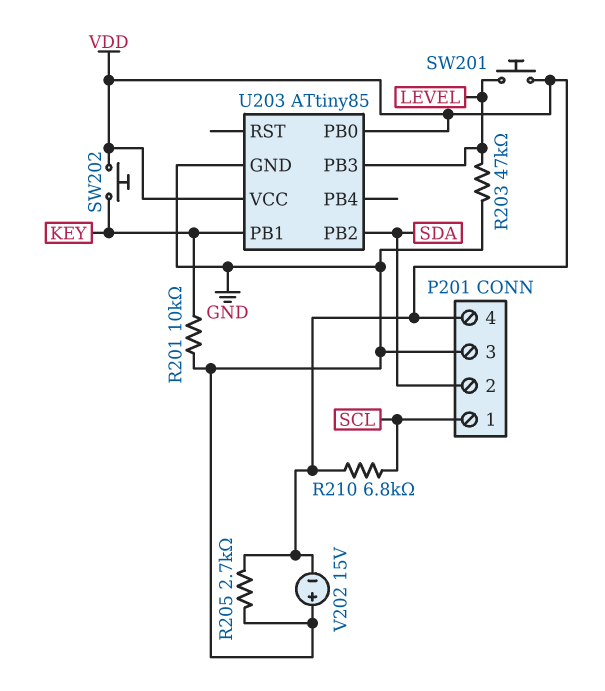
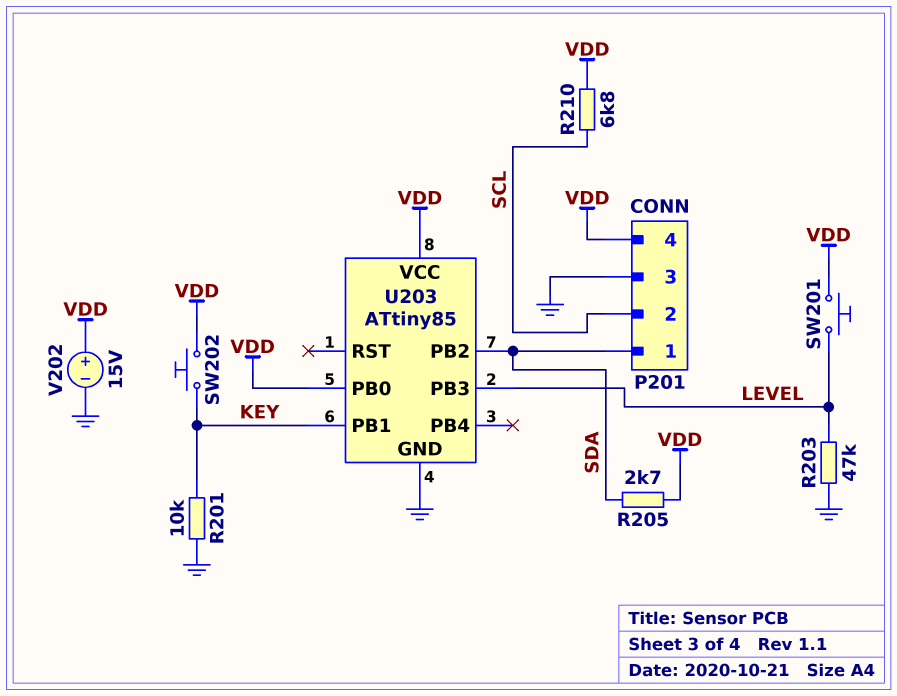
P201 pin 1: SCL -> SDA
P201 pin 2: SDA -> SCL
R205: 2.7k (GND, VDD) -> 2.7k (SDA, VDD)
V202: 15V (plus GND, minus VDD) -> 15V (plus VDD, minus GND)

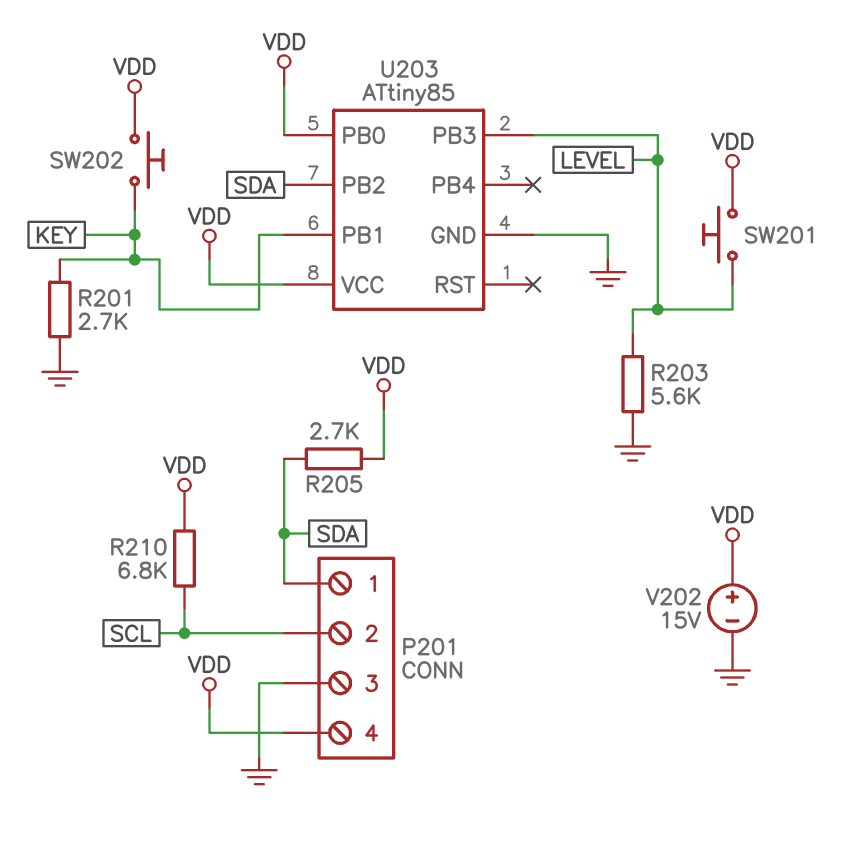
R201: 10k (GND, KEY) -> 2.7k (GND, KEY)
R203: 47k (GND, LEVEL) -> 5.6k (GND, LEVEL)

